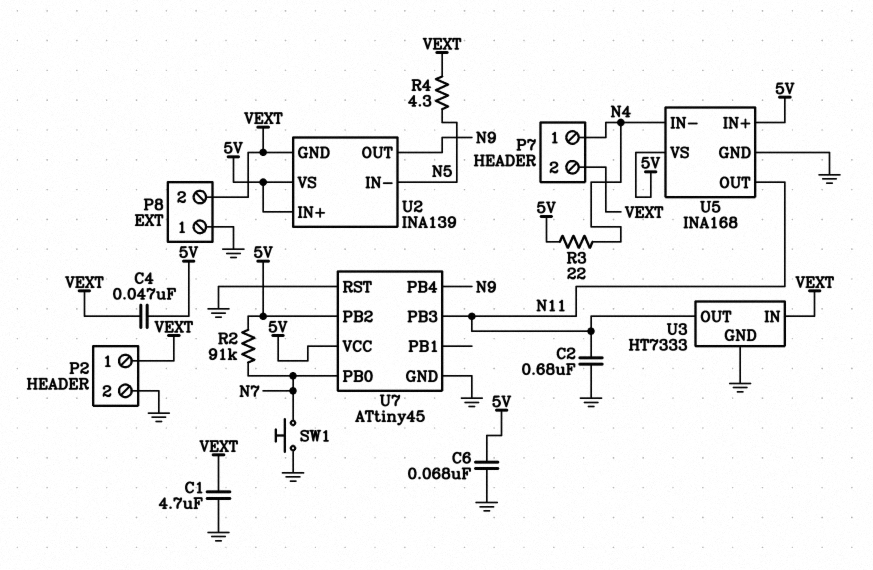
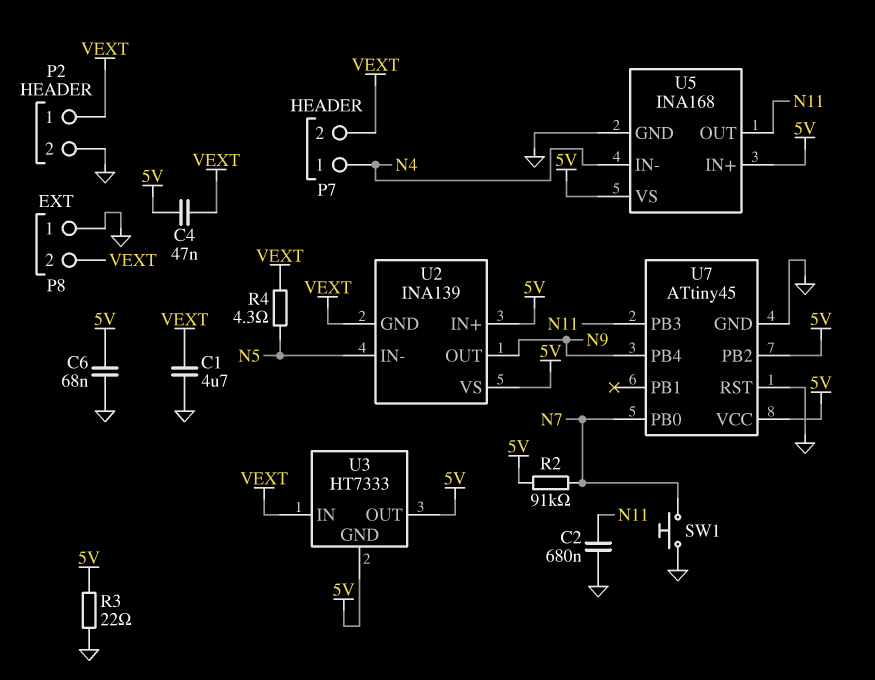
R3: 22 (5V, N4) -> 22 (5V, GND)
U3 pin GND: GND -> 5V
U3 pin OUT: N11 -> 5V

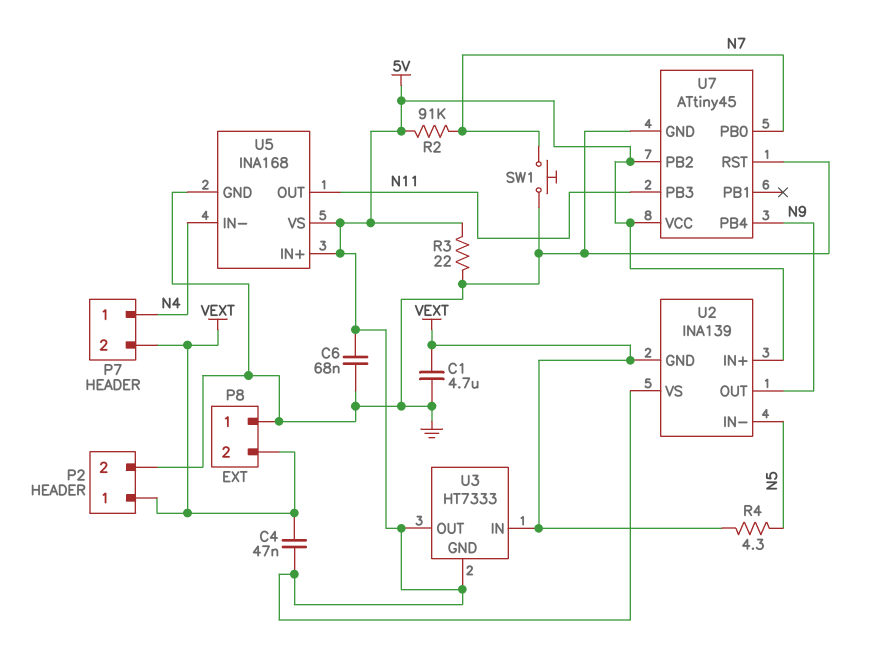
C2: 680nF (GND, N11) -> none

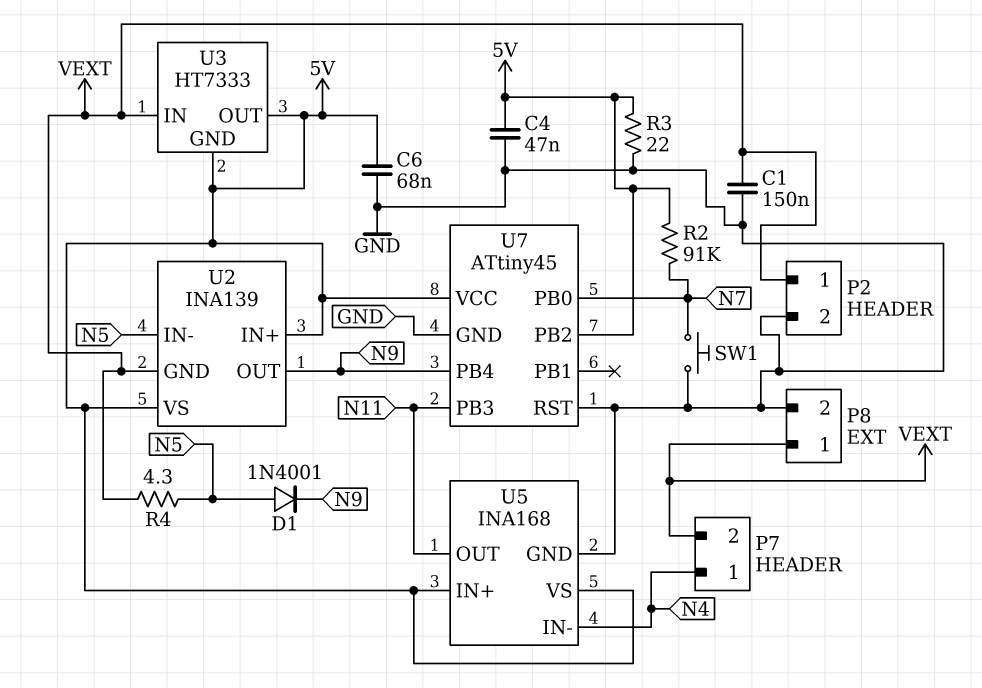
C1: 4.7uF (GND, VEXT) -> 150nF (GND, VEXT)
C4: 47nF (5V, VEXT) -> 47nF (5V, GND)
D1: none -> diode 1N4001 (A N5, K N9)
P8 pin 1: GND -> VEXT
P8 pin 2: VEXT -> GND

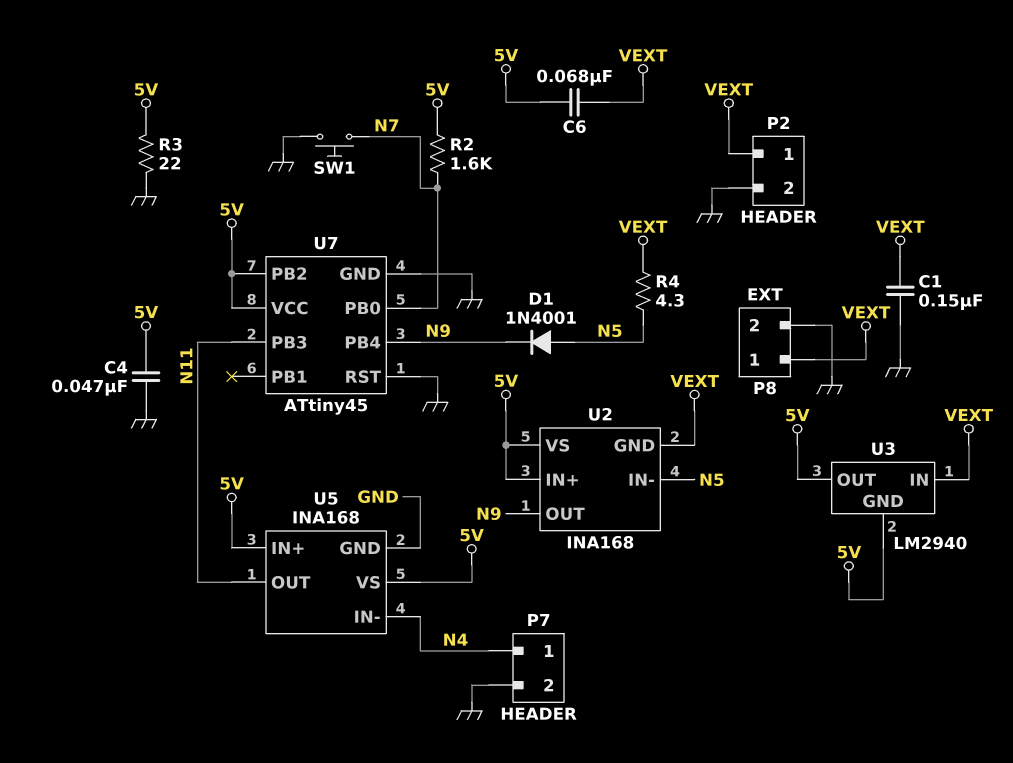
C6: 68nF (5V, GND) -> 68nF (5V, VEXT)
P7 pin 2: VEXT -> GND
R2: 91k (5V, N7) -> 1.6k (5V, N7)
U2: INA139 -> INA168
U3: HT7333 -> LM2940

